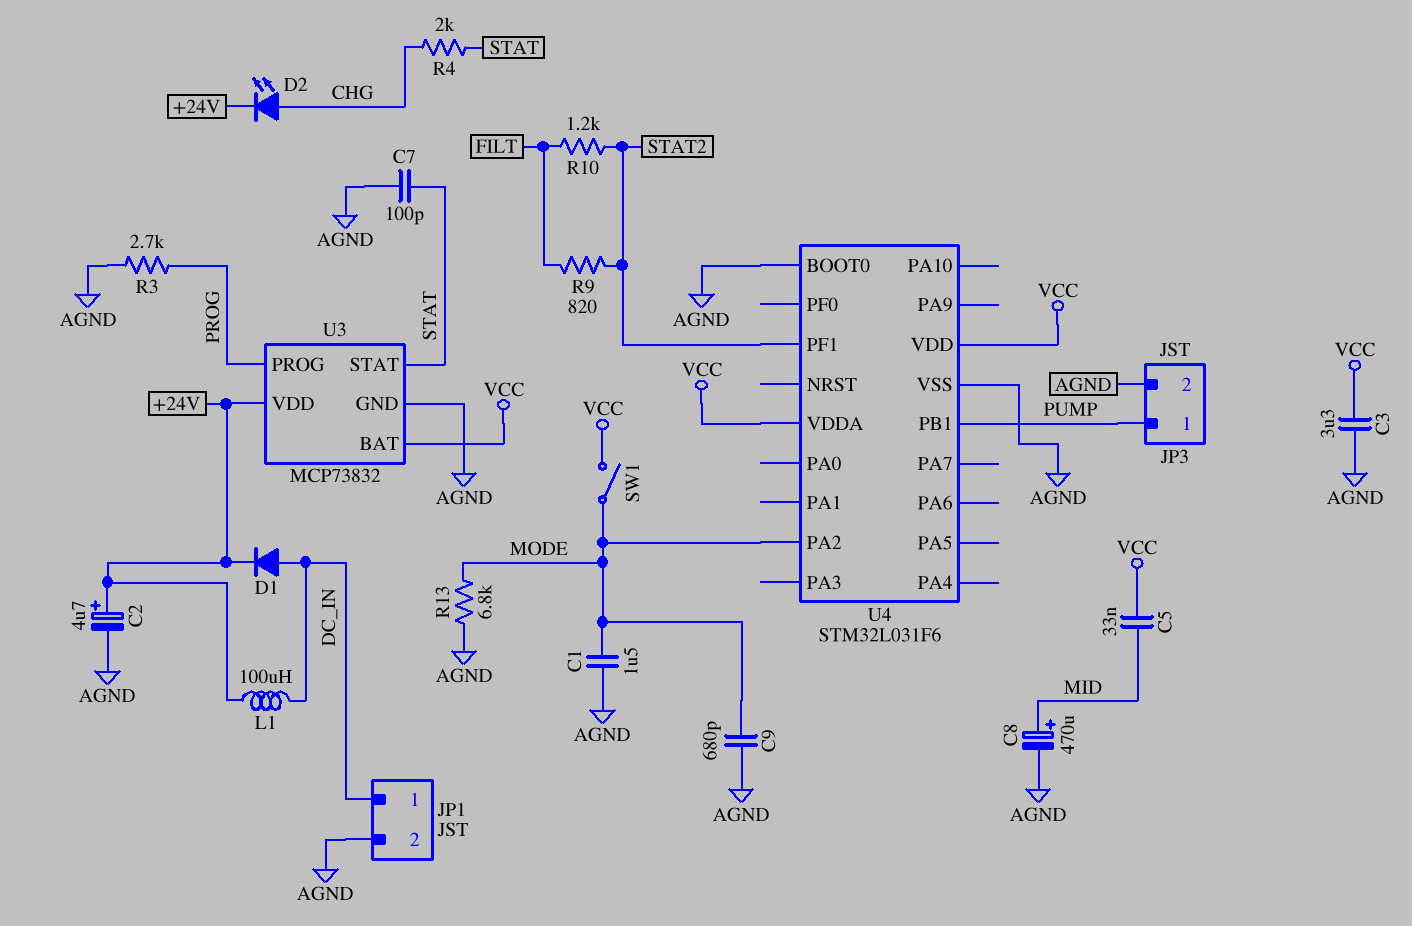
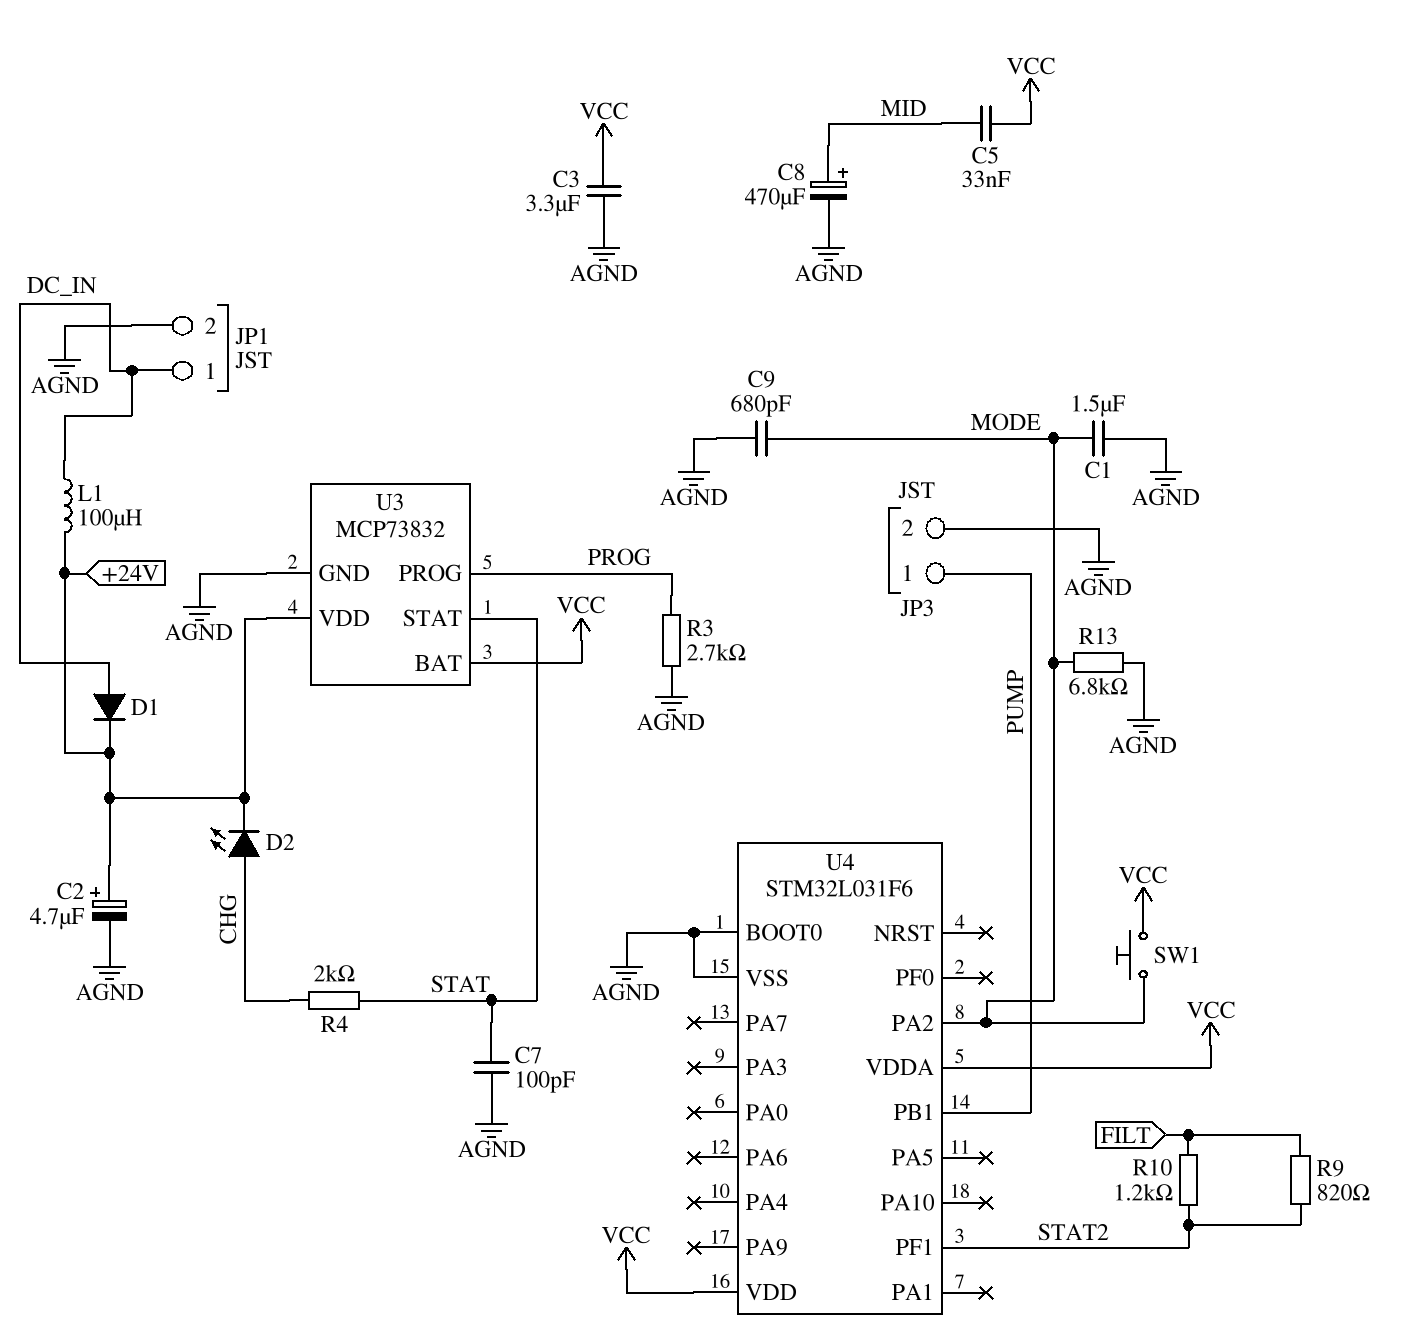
SW1: switch (MODE, VCC) -> button (MODE, VCC)

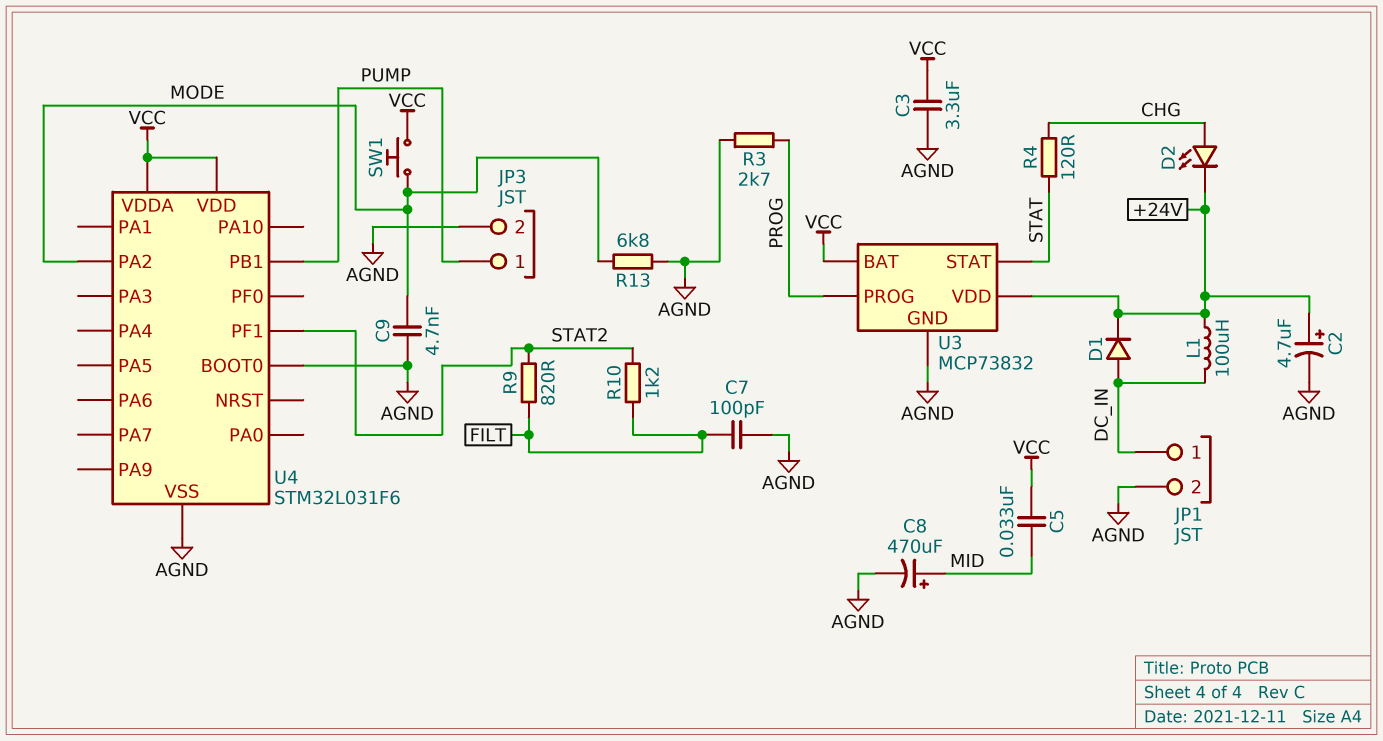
C1: 1.5uF (AGND, MODE) -> none
C7: 100pF (AGND, STAT) -> 100pF (AGND, FILT)
C9: 680pF (AGND, MODE) -> 4.7nF (AGND, MODE)
R4: 2k (CHG, STAT) -> 120 (CHG, STAT)

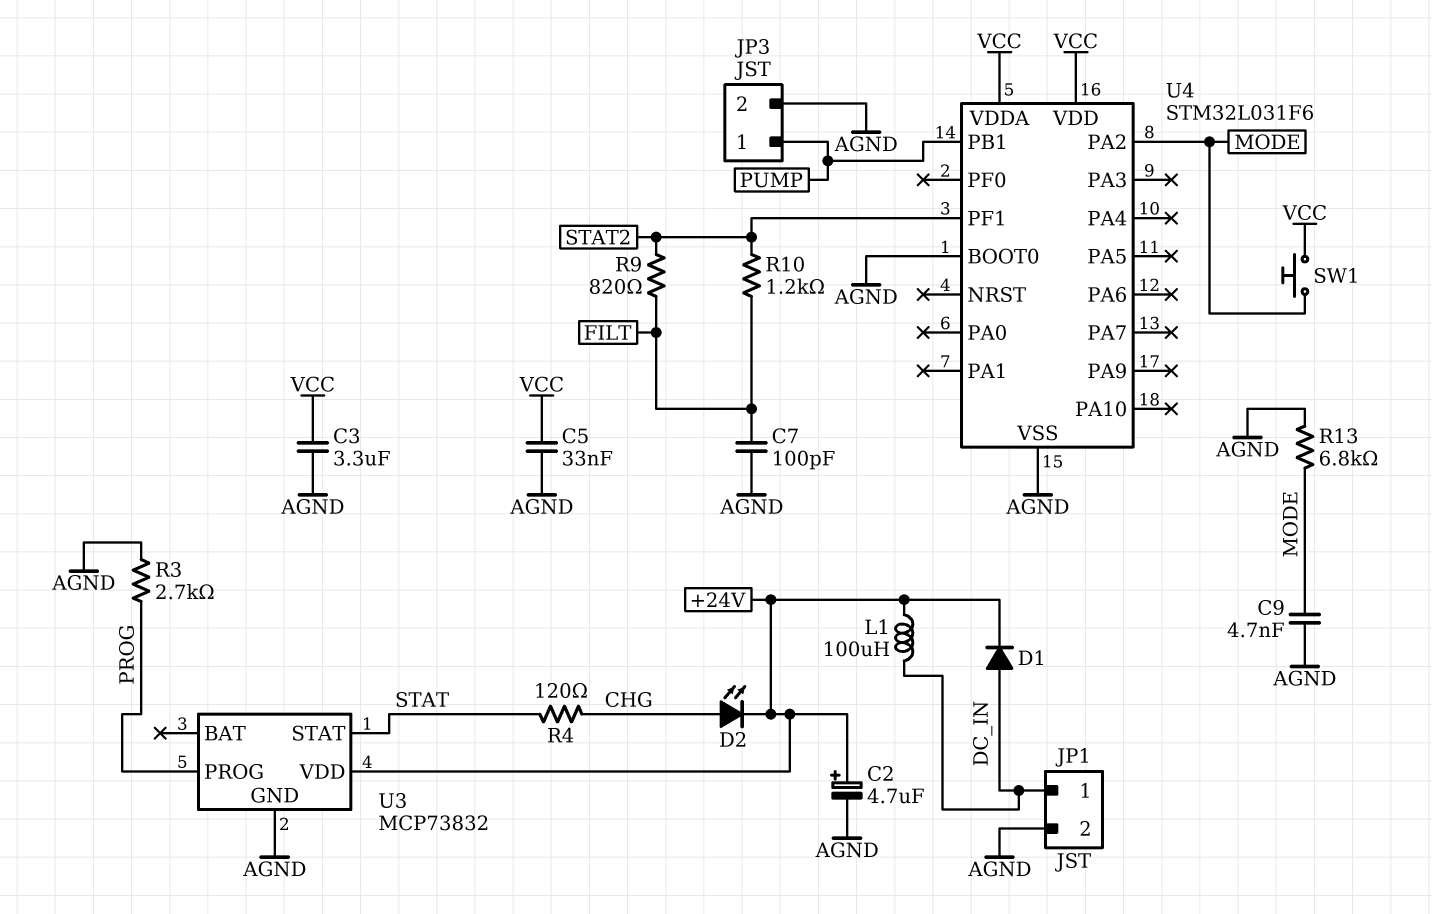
C5: 33nF (MID, VCC) -> 33nF (AGND, VCC)
C8: 470uF (plus MID, minus AGND) -> none
U3 pin BAT: VCC -> none

